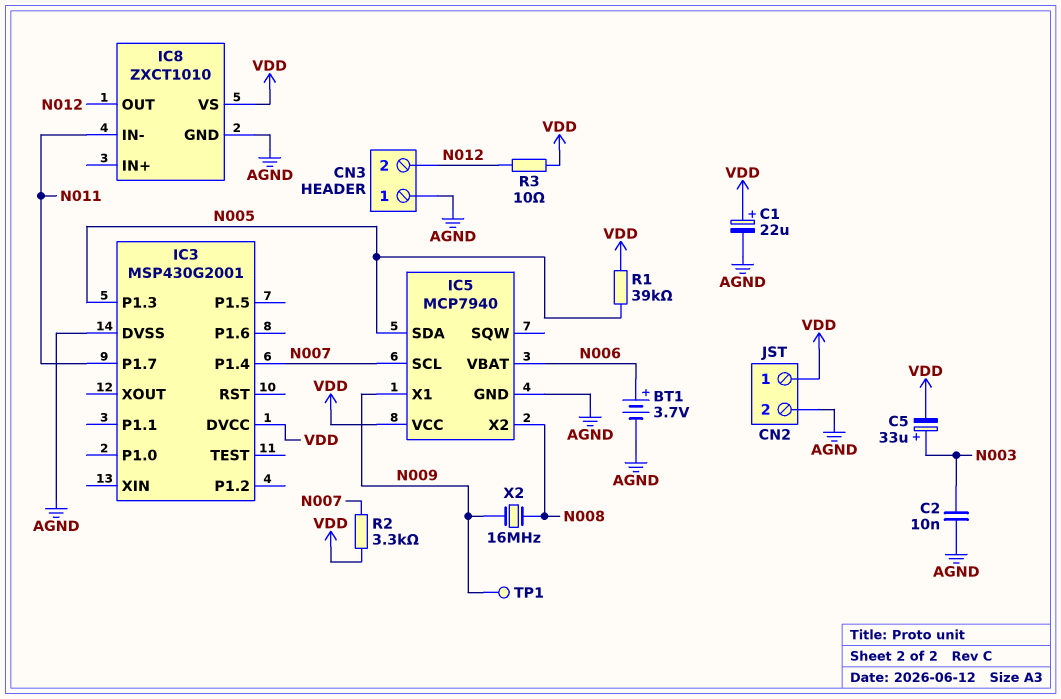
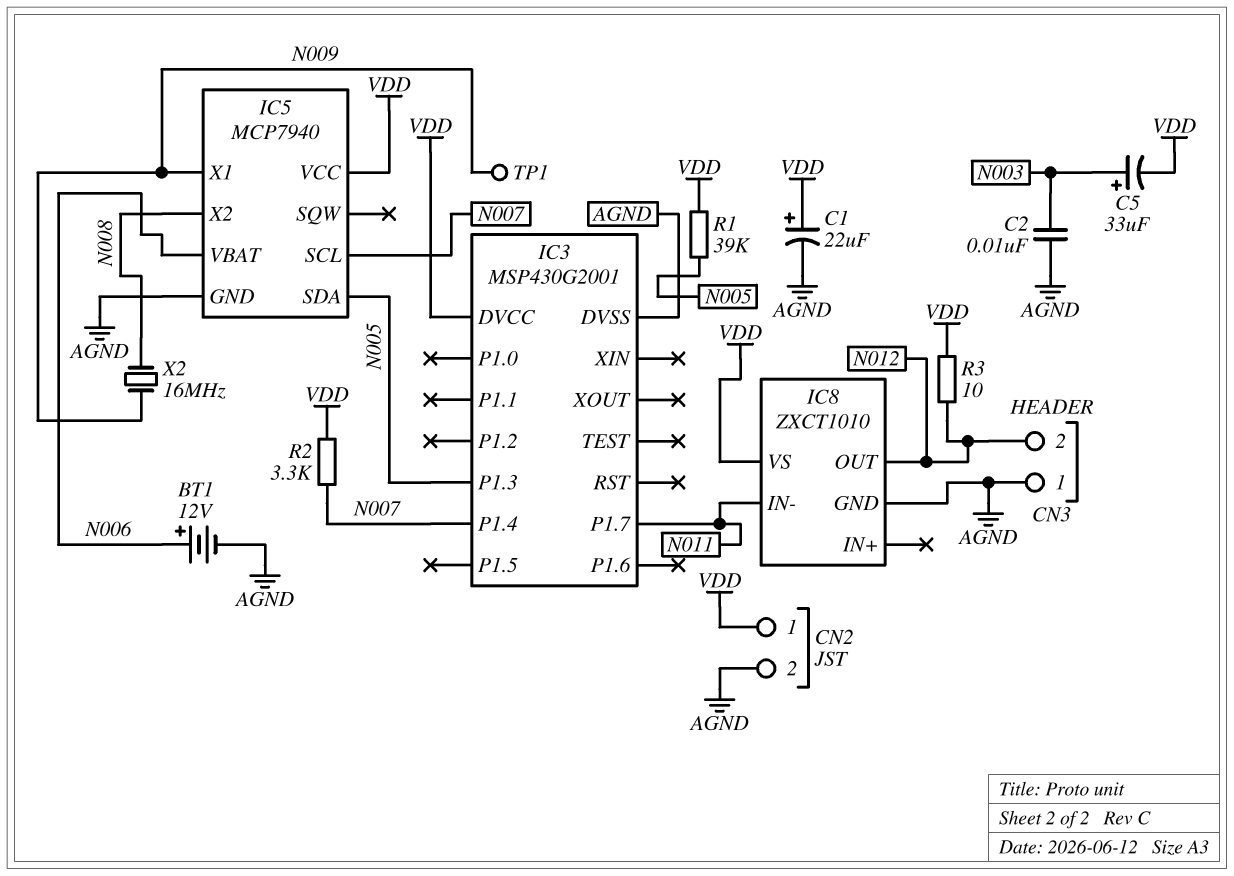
BT1: 3.7V (plus N006, minus AGND) -> 12V (plus N006, minus AGND)

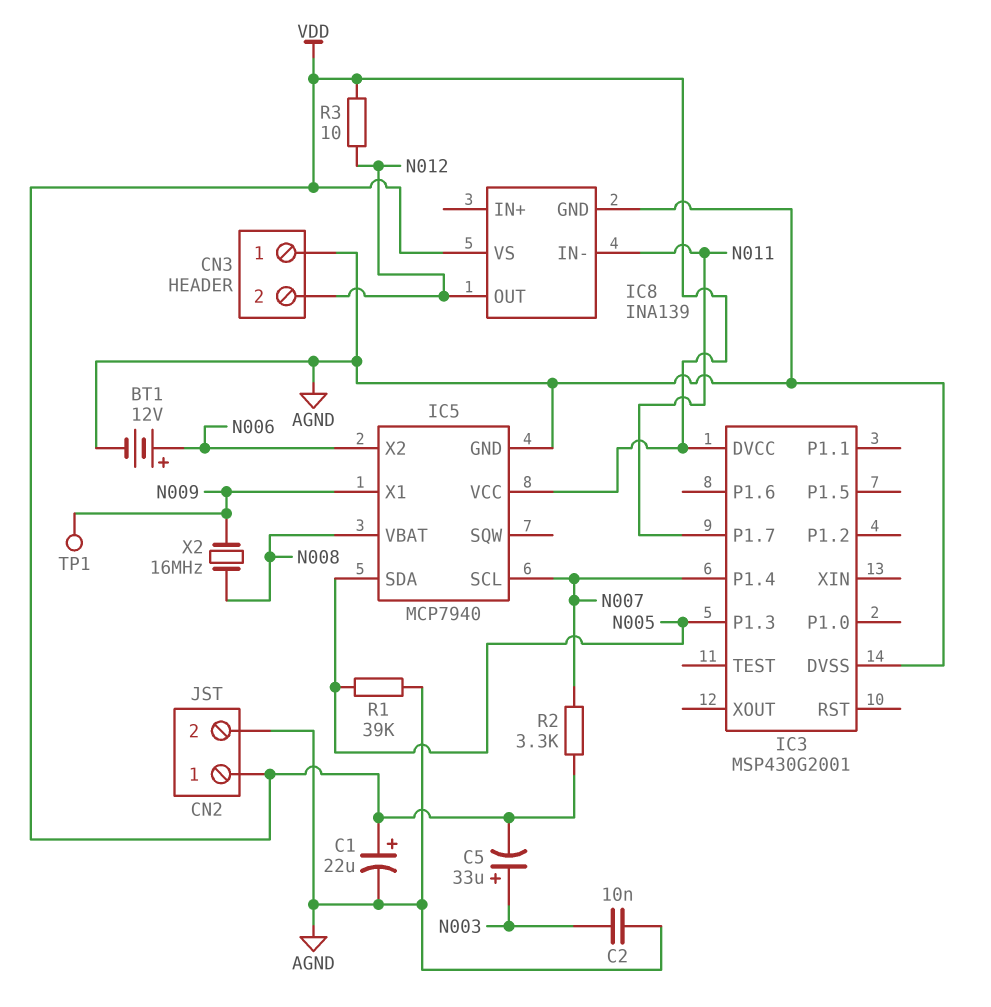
IC5 pin VBAT: N006 -> N008
IC5 pin X2: N008 -> N006
IC8: ZXCT1010 -> INA139
R1: 39k (N005, VDD) -> 39k (AGND, N005)

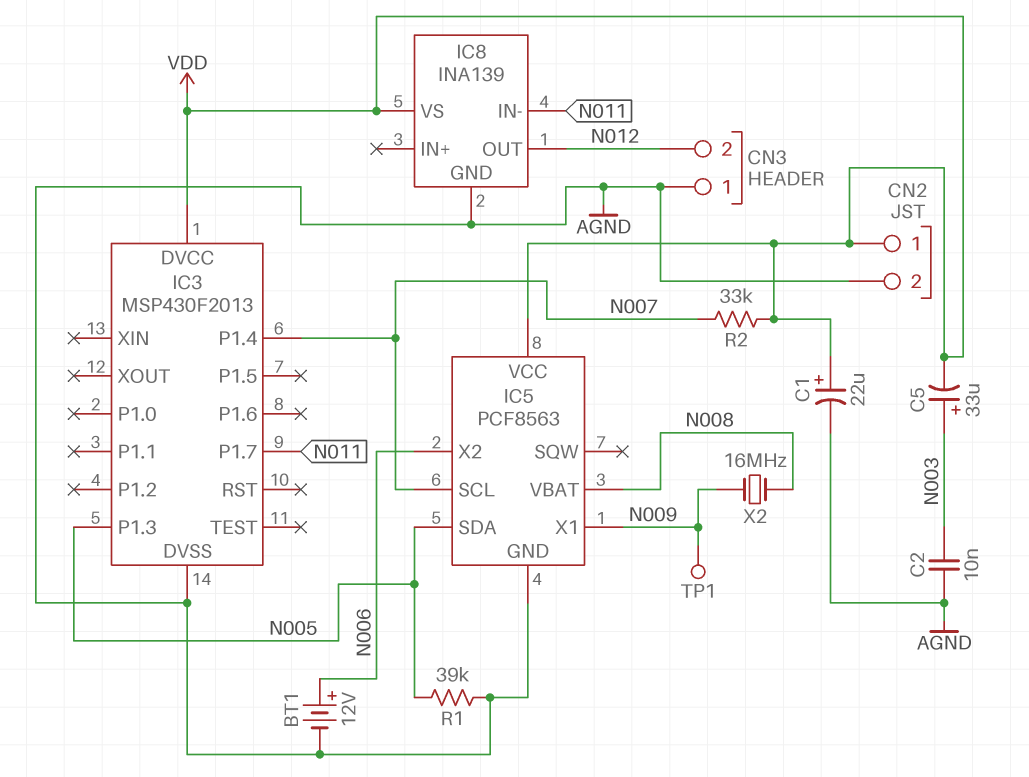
IC3: MSP430G2001 -> MSP430F2013
IC5: MCP7940 -> PCF8563
R2: 3.3k (N007, VDD) -> 33k (N007, VDD)
R3: 10 (N012, VDD) -> none

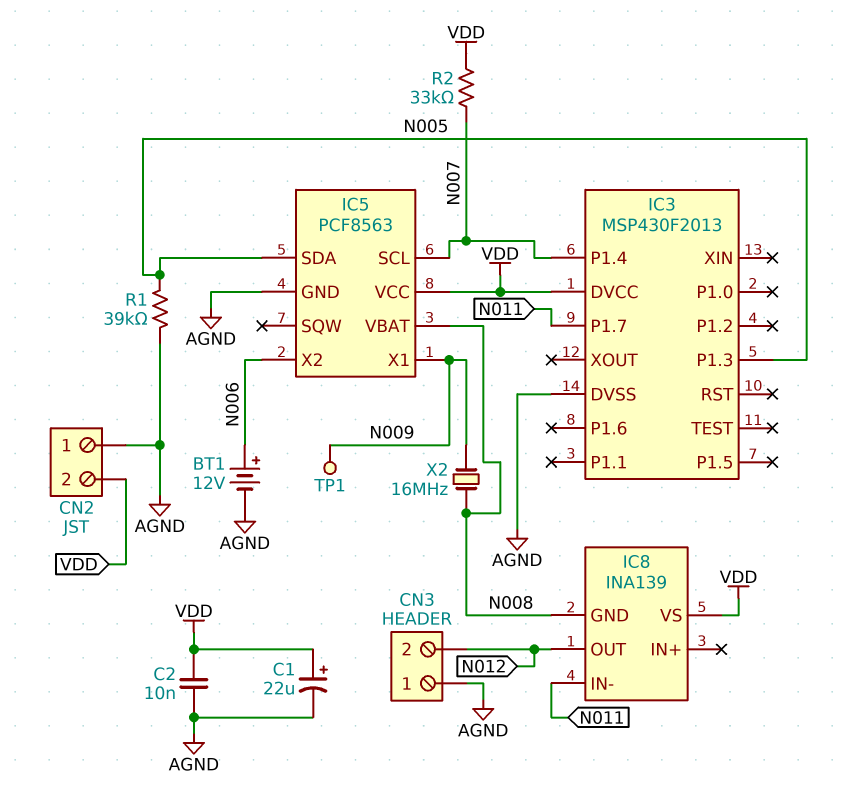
C2: 10nF (AGND, N003) -> 10nF (AGND, VDD)
C5: 33uF (plus N003, minus VDD) -> none
CN2 pin 1: VDD -> AGND
CN2 pin 2: AGND -> VDD
IC8 pin GND: AGND -> N008

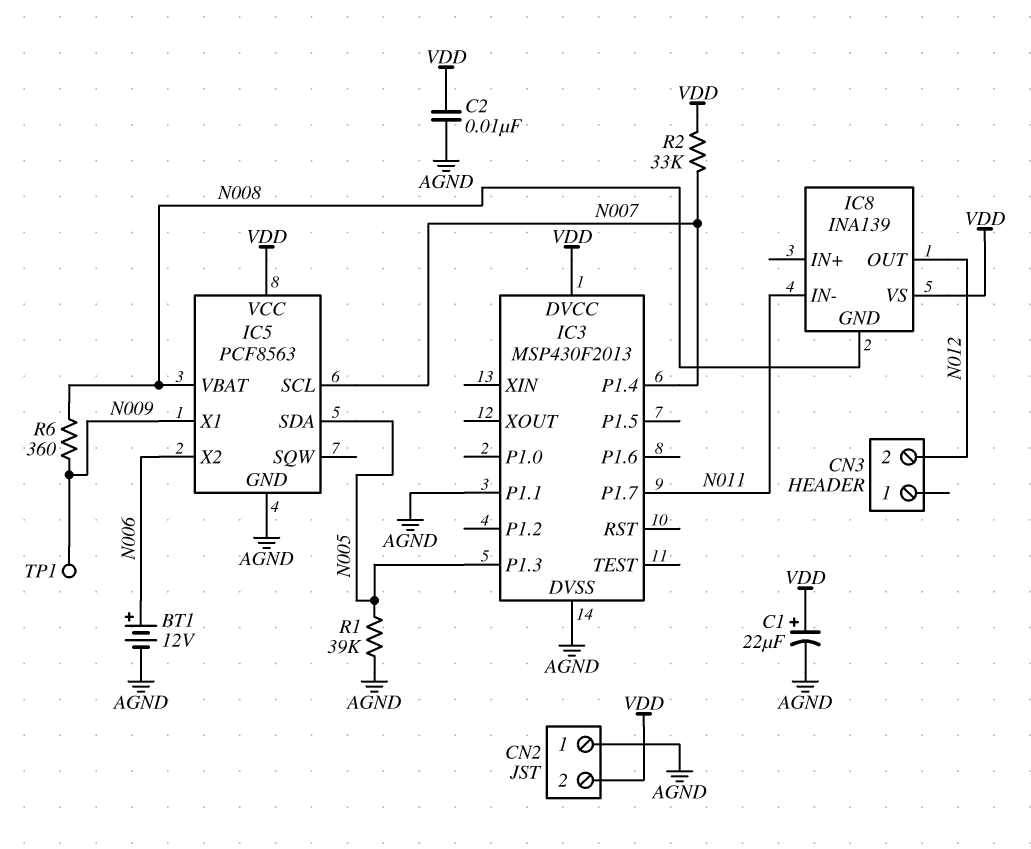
CN3 pin 1: AGND -> none
IC3 pin P1.1: none -> AGND
R6: none -> 360 (N008, N009)
X2: 16MHz (N008, N009) -> none

